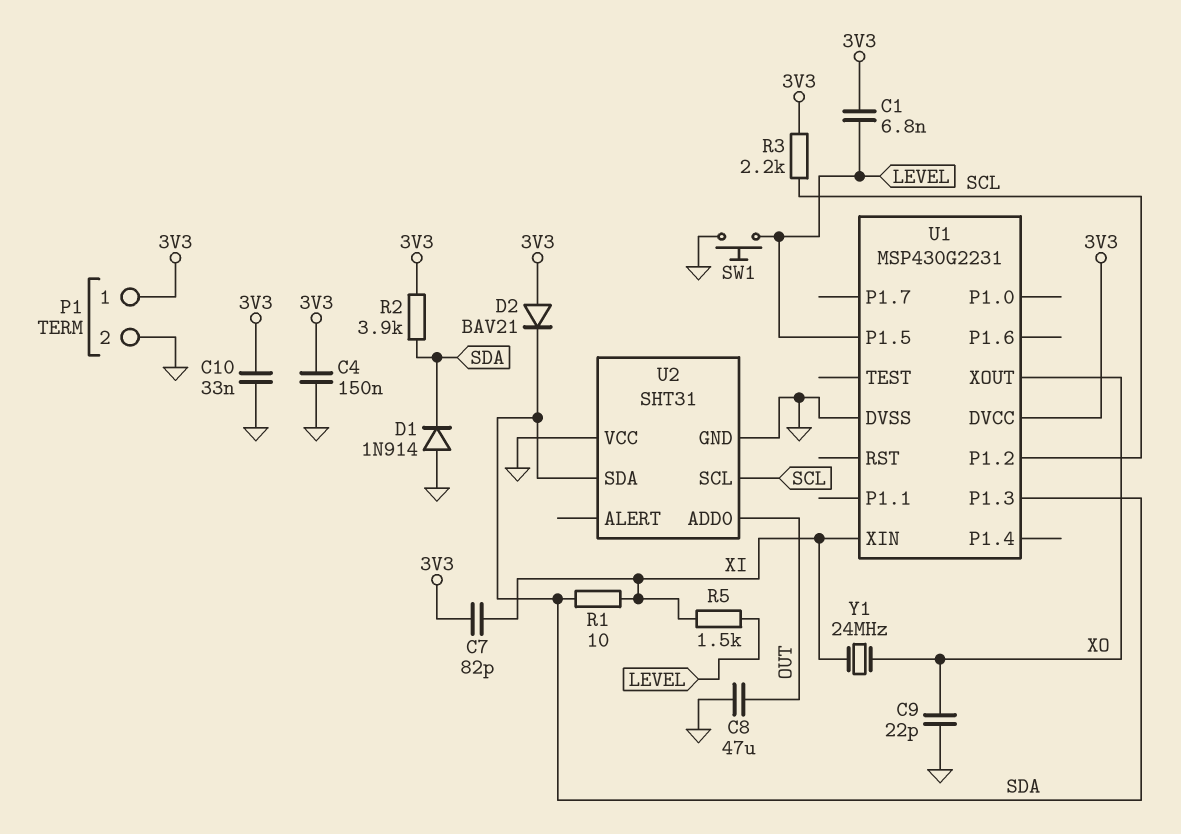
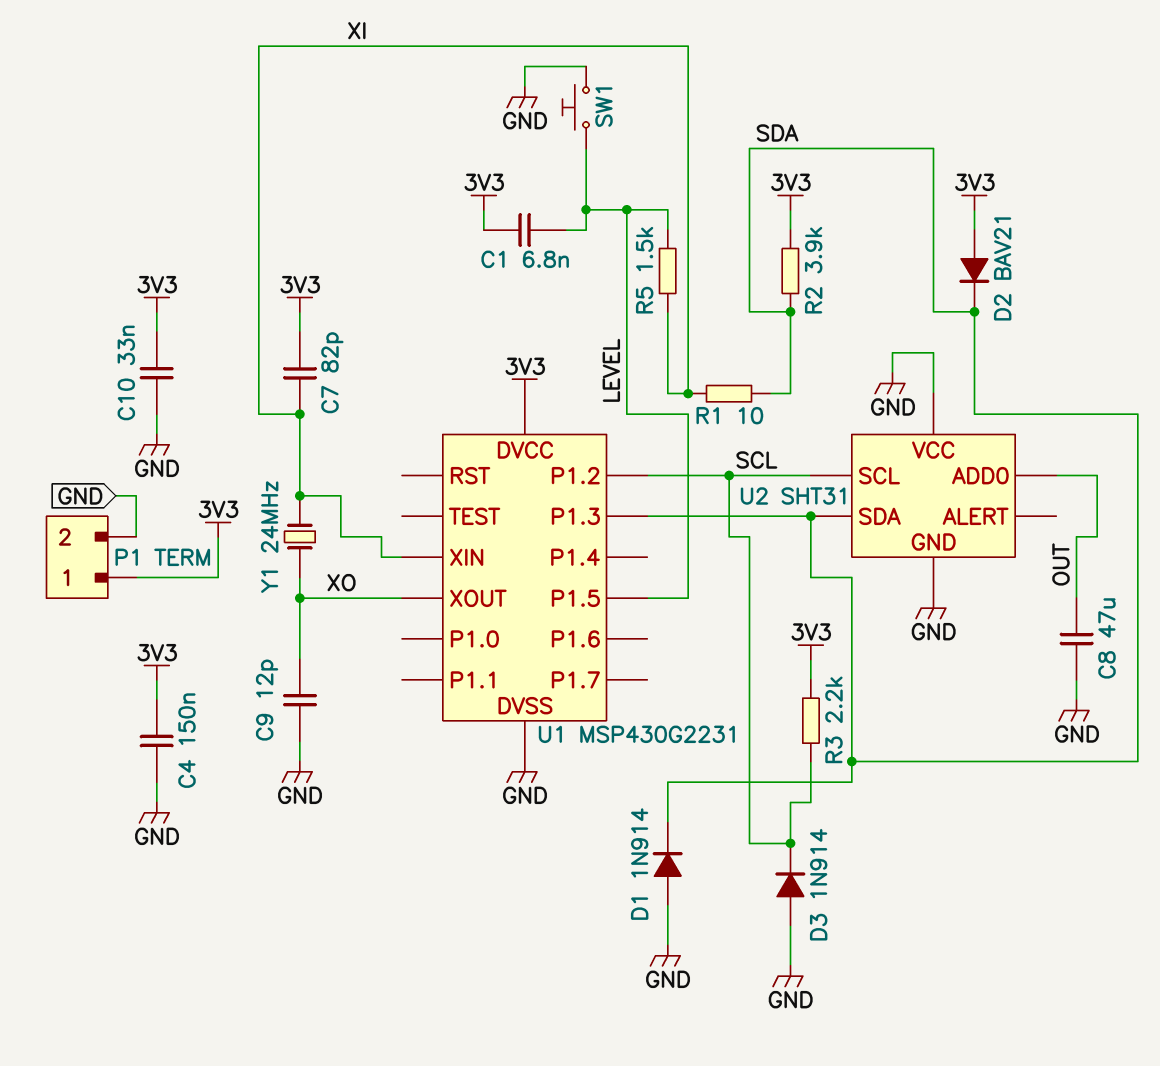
C9: 22pF (GND, XO) -> 12pF (GND, XO)
D3: none -> diode 1N914 (A GND, K SCL)

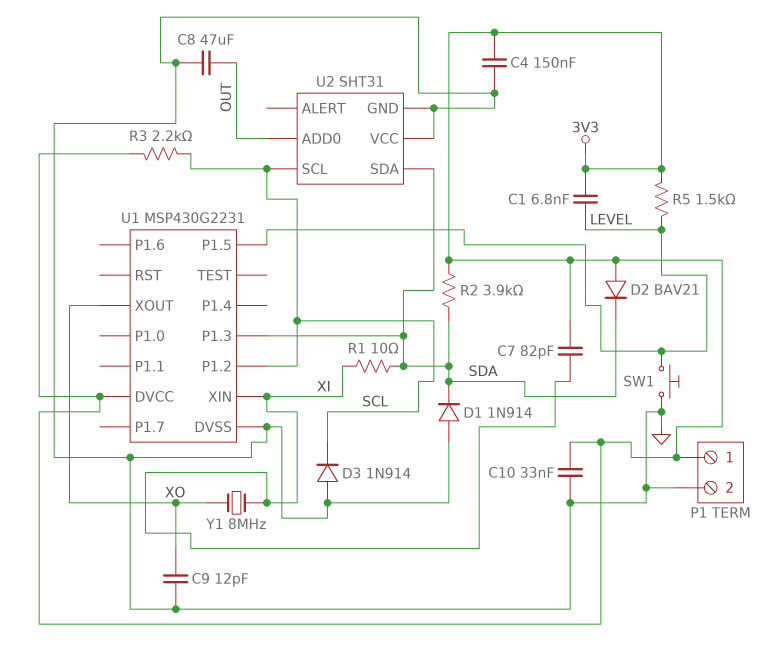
R5: 1.5k (LEVEL, XI) -> 1.5k (3V3, LEVEL)
Y1: 24MHz (XI, XO) -> 8MHz (XI, XO)

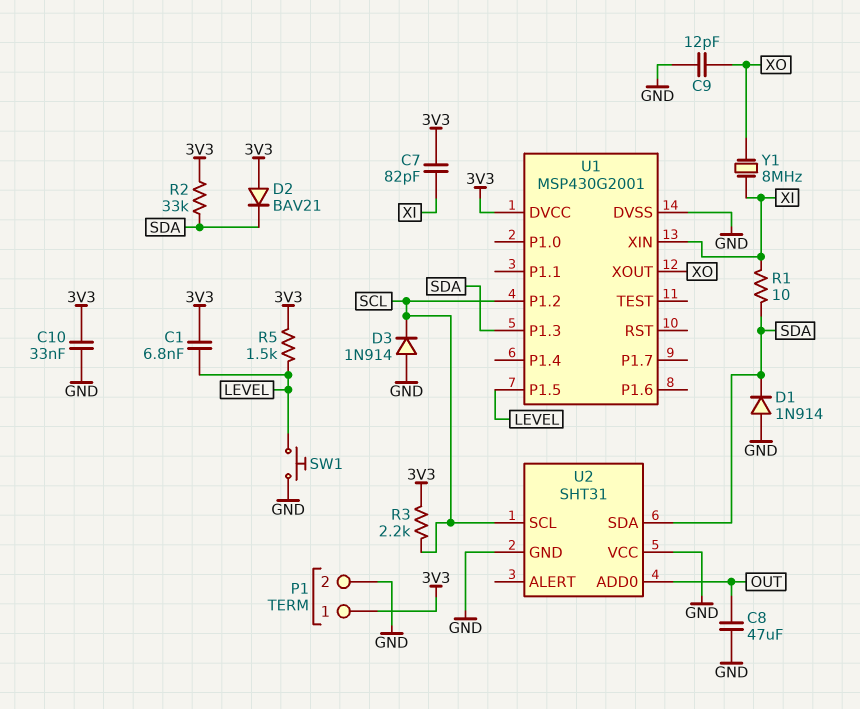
C4: 150nF (3V3, GND) -> none
R2: 3.9k (3V3, SDA) -> 33k (3V3, SDA)
U1: MSP430G2231 -> MSP430G2001

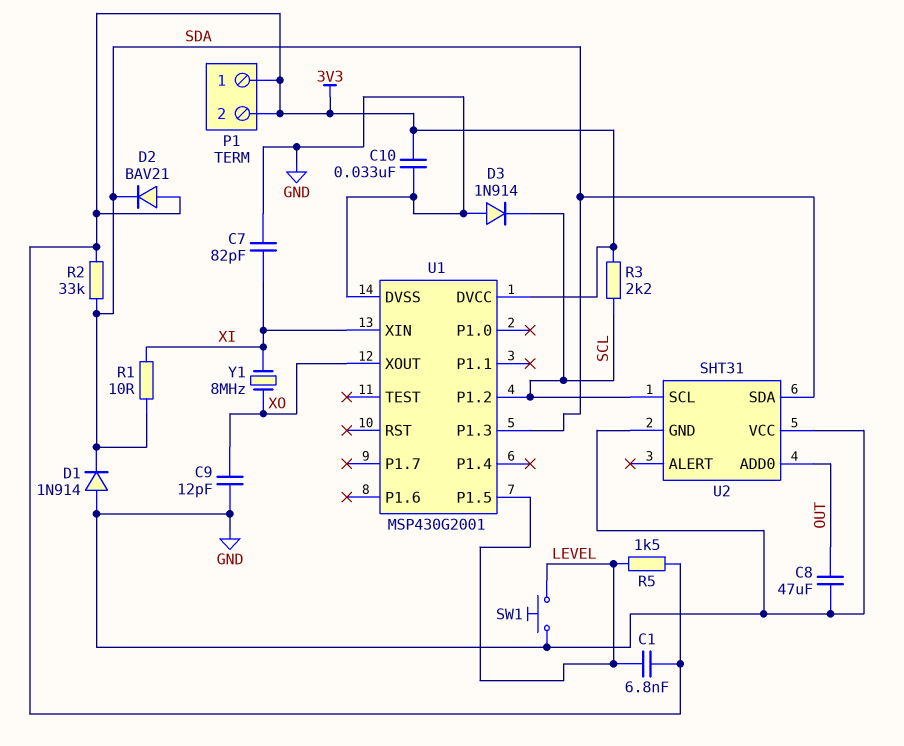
C7: 82pF (3V3, XI) -> 82pF (GND, XI)
P1 pin 2: GND -> 3V3

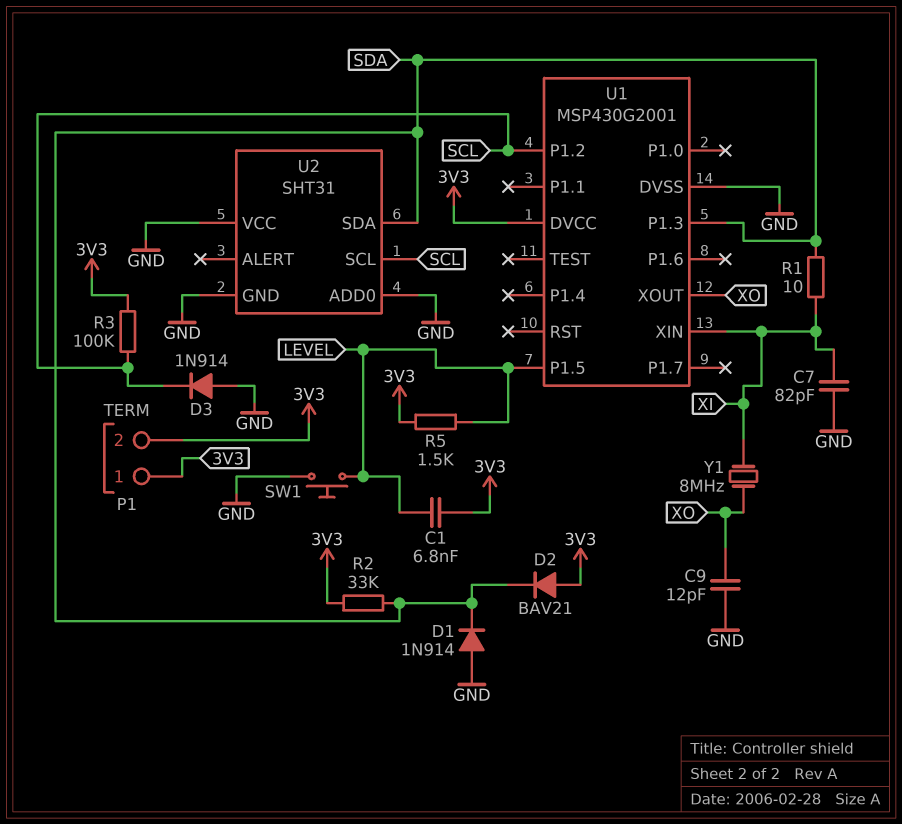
C8: 47uF (GND, OUT) -> none
C10: 33nF (3V3, GND) -> none
R3: 2.2k (3V3, SCL) -> 100k (3V3, SCL)
U2 pin ADD0: OUT -> GND

